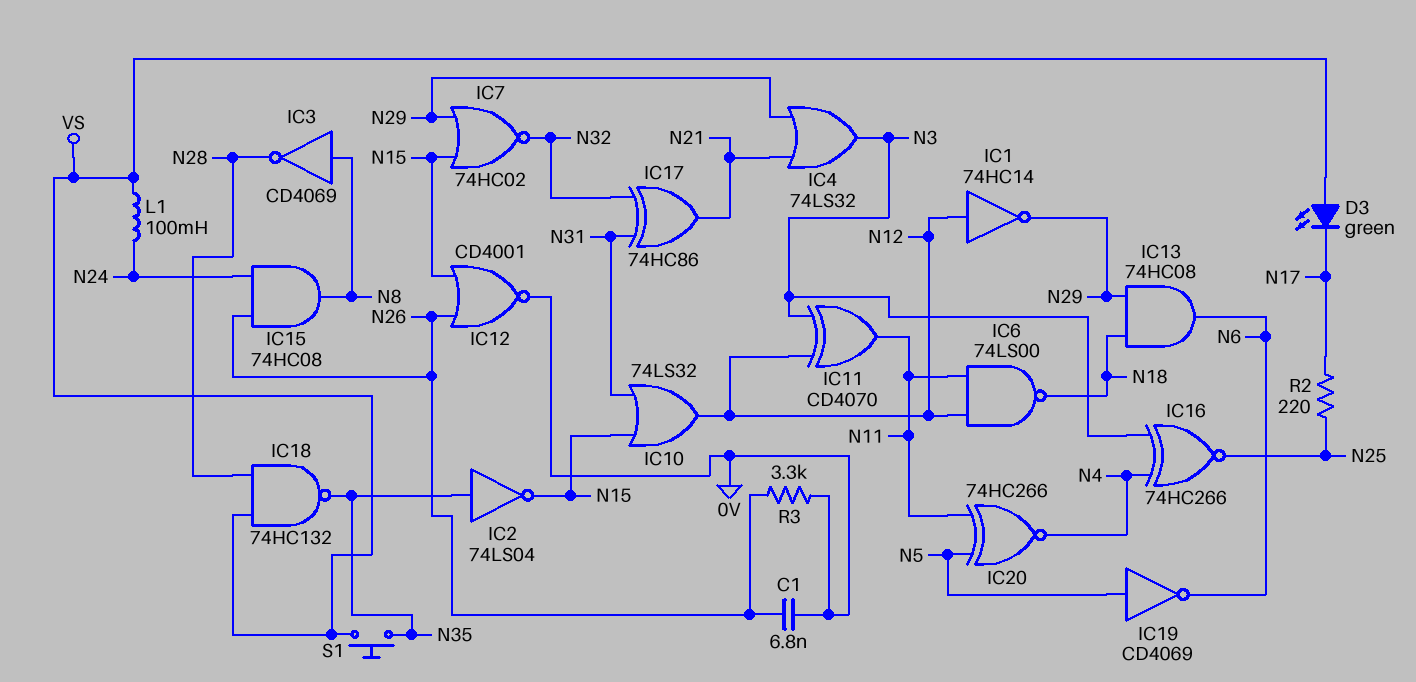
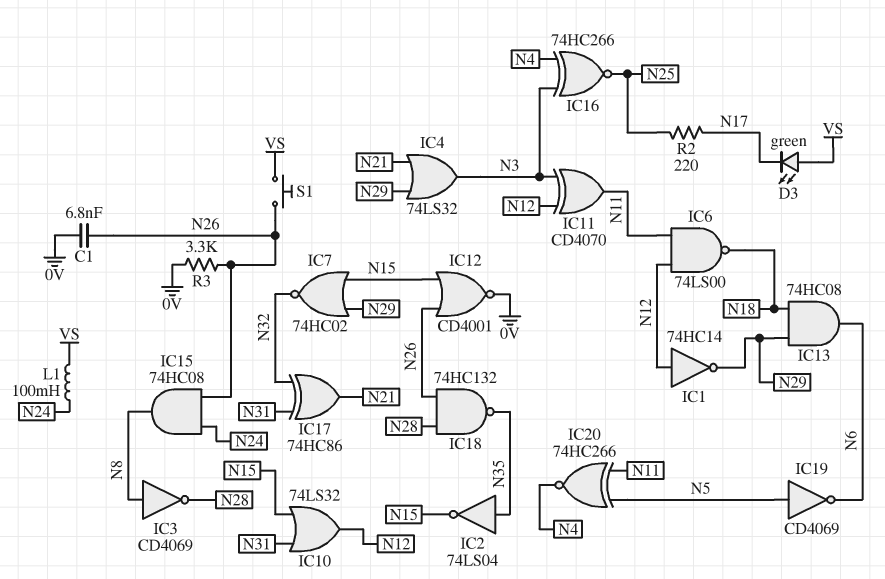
IC18: NAND 74HC132 (in N28, in VS, out N35) -> NAND 74HC132 (in N26, in N28, out N35)
S1: button (N35, VS) -> button (N26, VS)

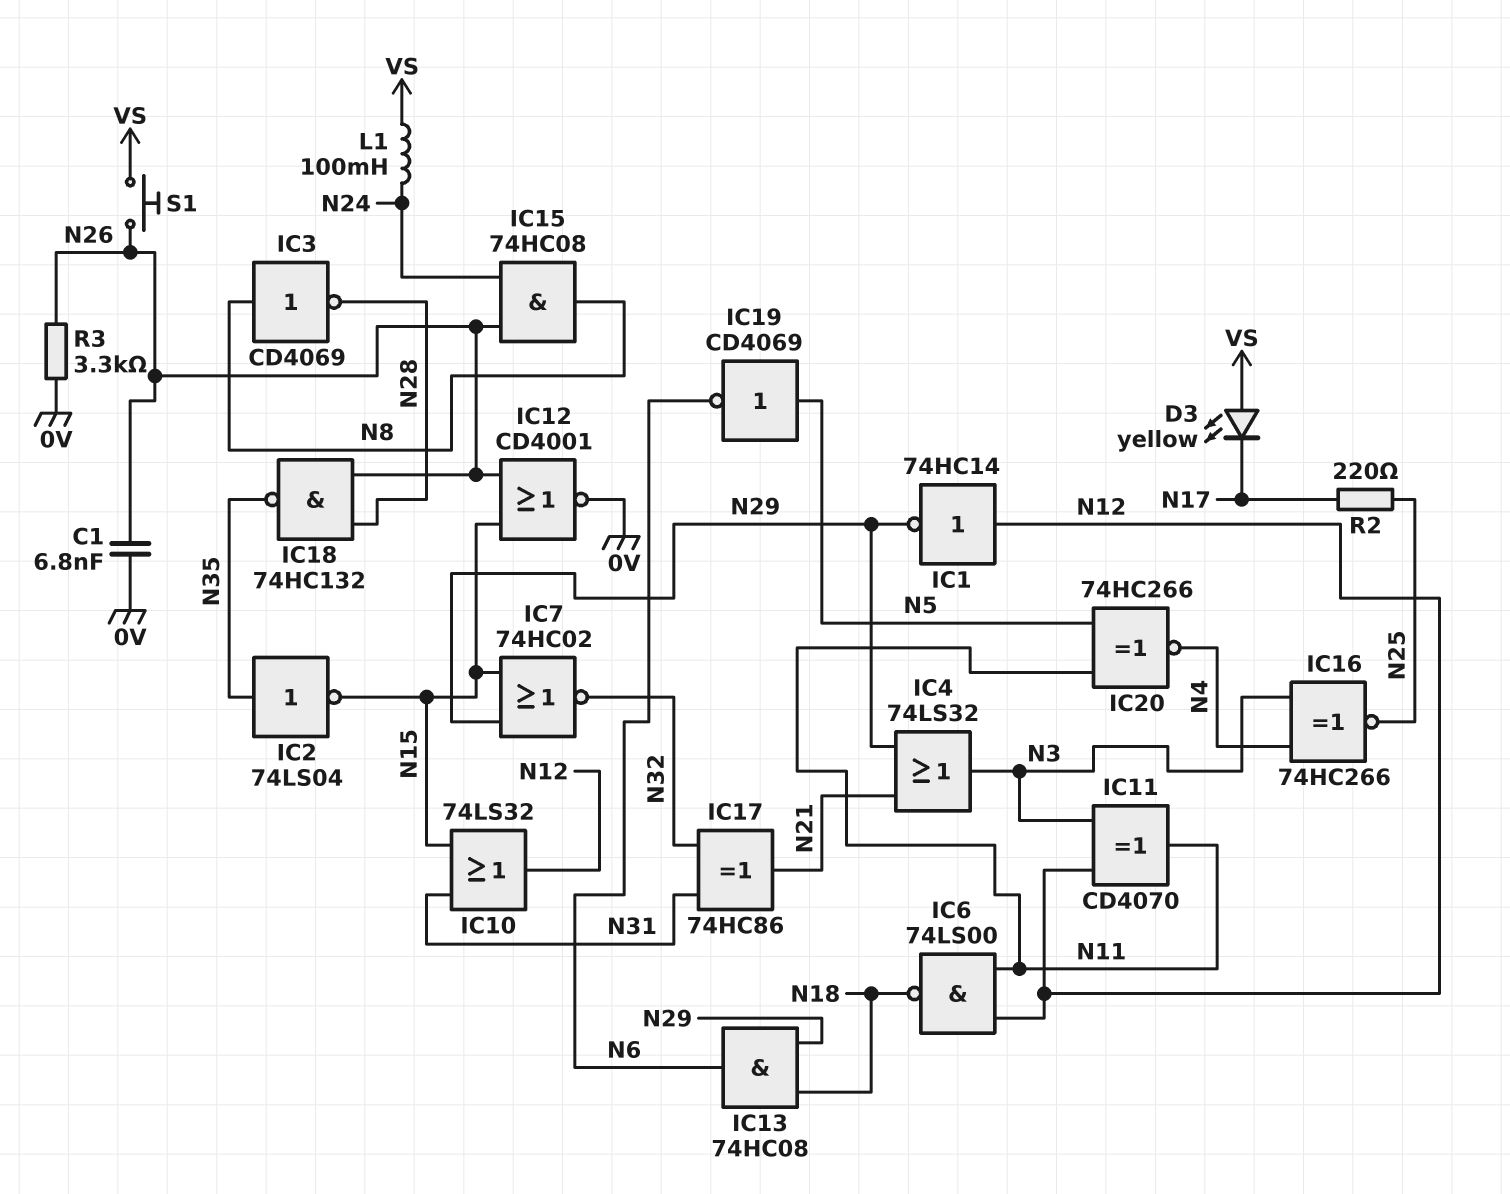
D3: LED green (A VS, K N17) -> LED yellow (A VS, K N17)

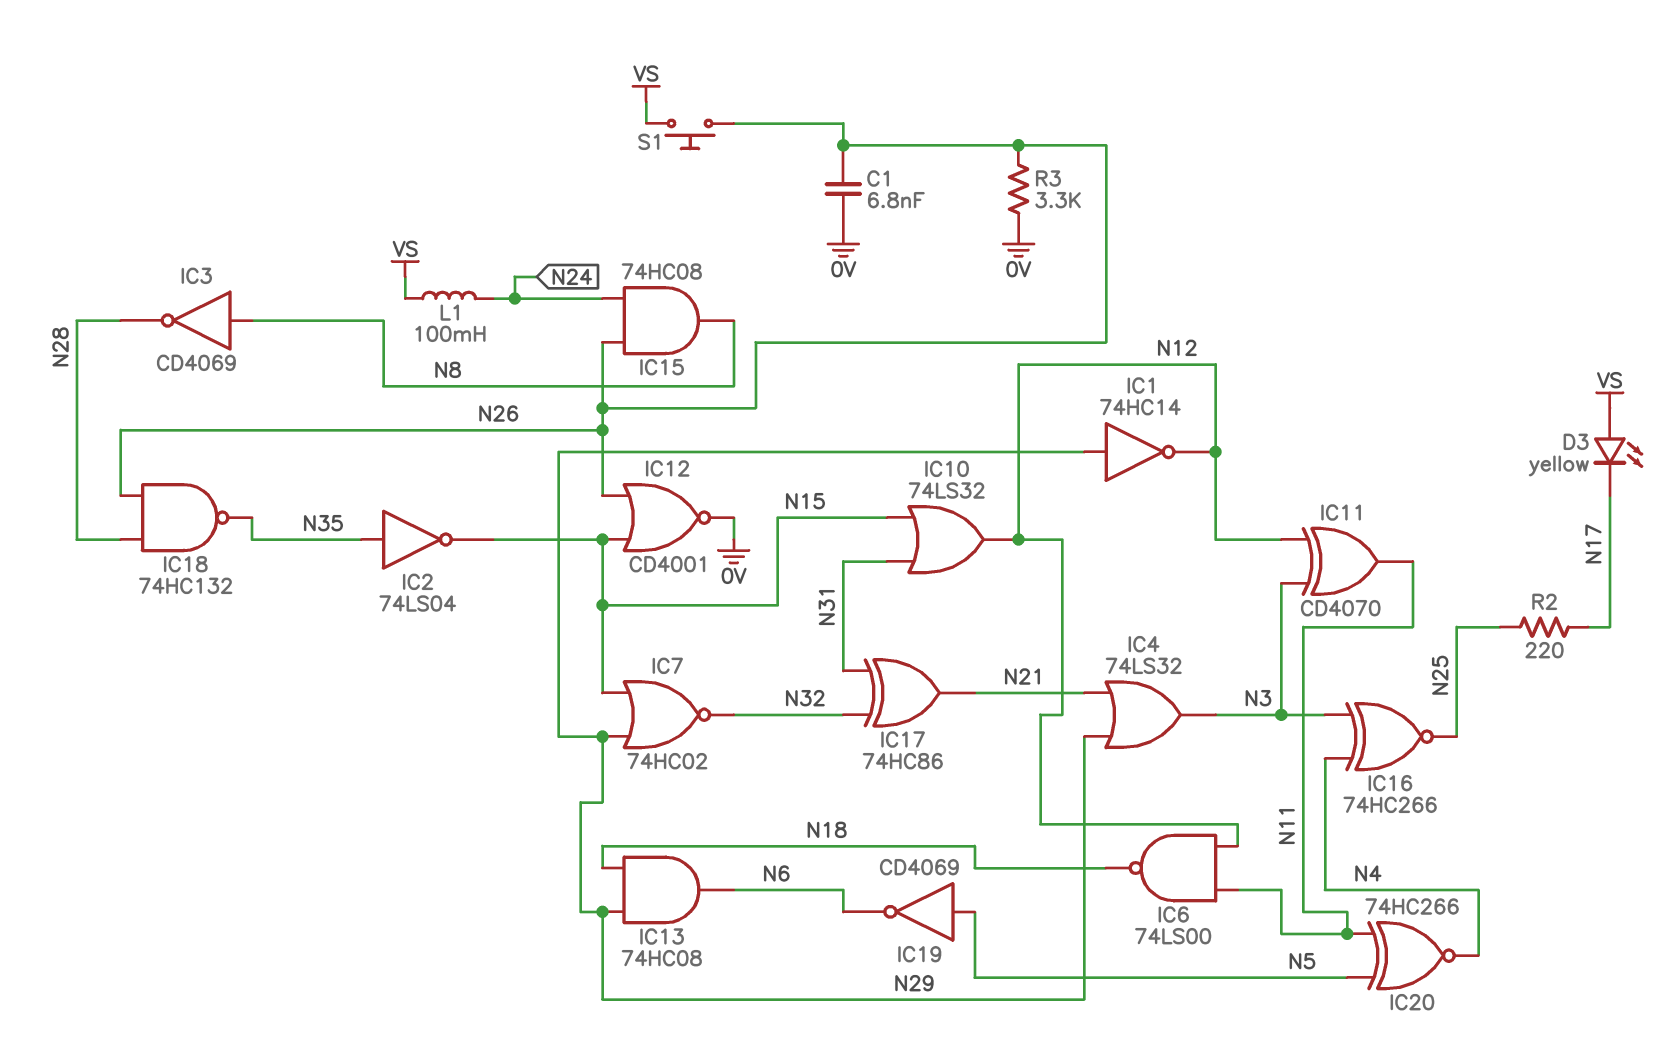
IC1: NOT 74HC14 (in N12, out N29) -> NOT 74HC14 (in N29, out N12)

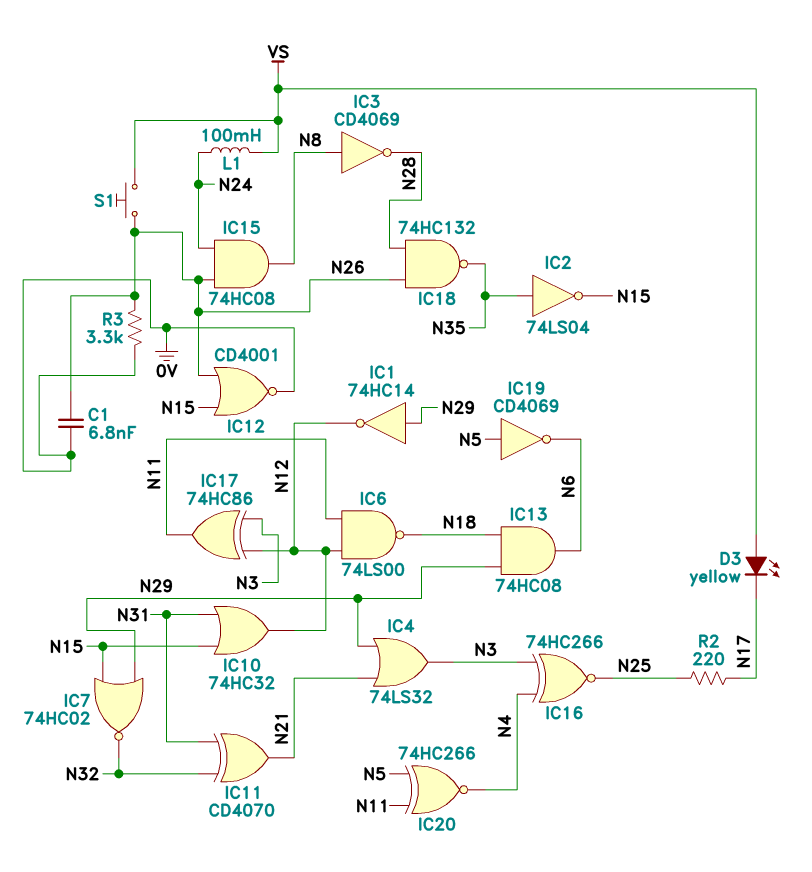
IC10: OR 74LS32 (in N15, in N31, out N12) -> OR 74HC32 (in N15, in N31, out N12)
IC11: XOR CD4070 (in N3, in N12, out N11) -> XOR CD4070 (in N31, in N32, out N21)
IC17: XOR 74HC86 (in N31, in N32, out N21) -> XOR 74HC86 (in N3, in N12, out N11)

